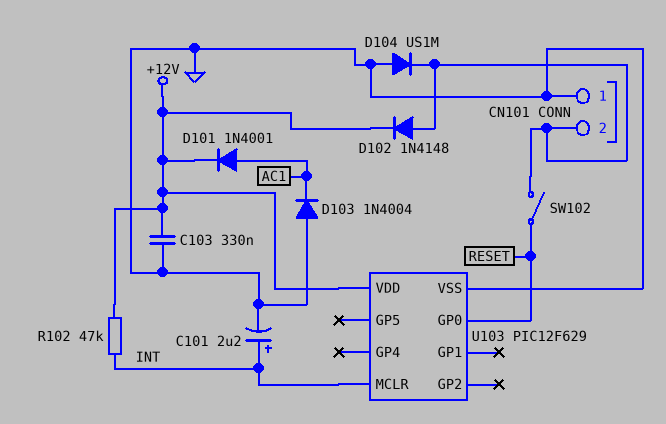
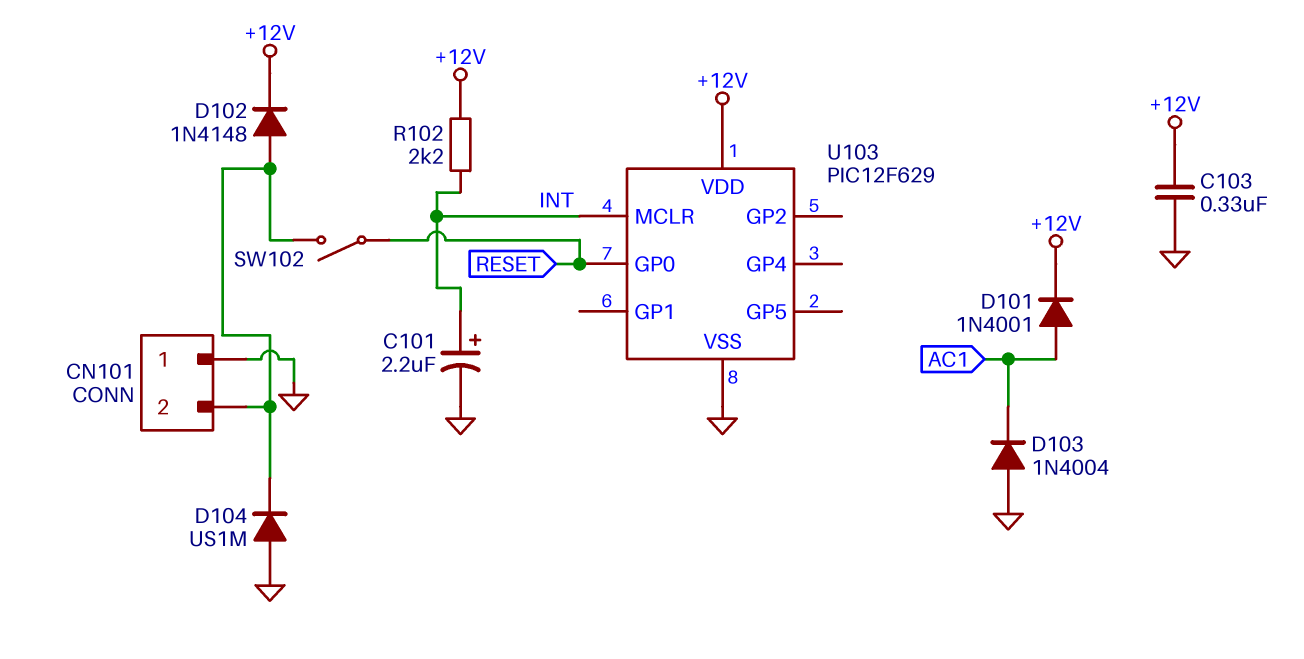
R102: 47k (+12V, INT) -> 2.2k (+12V, INT)

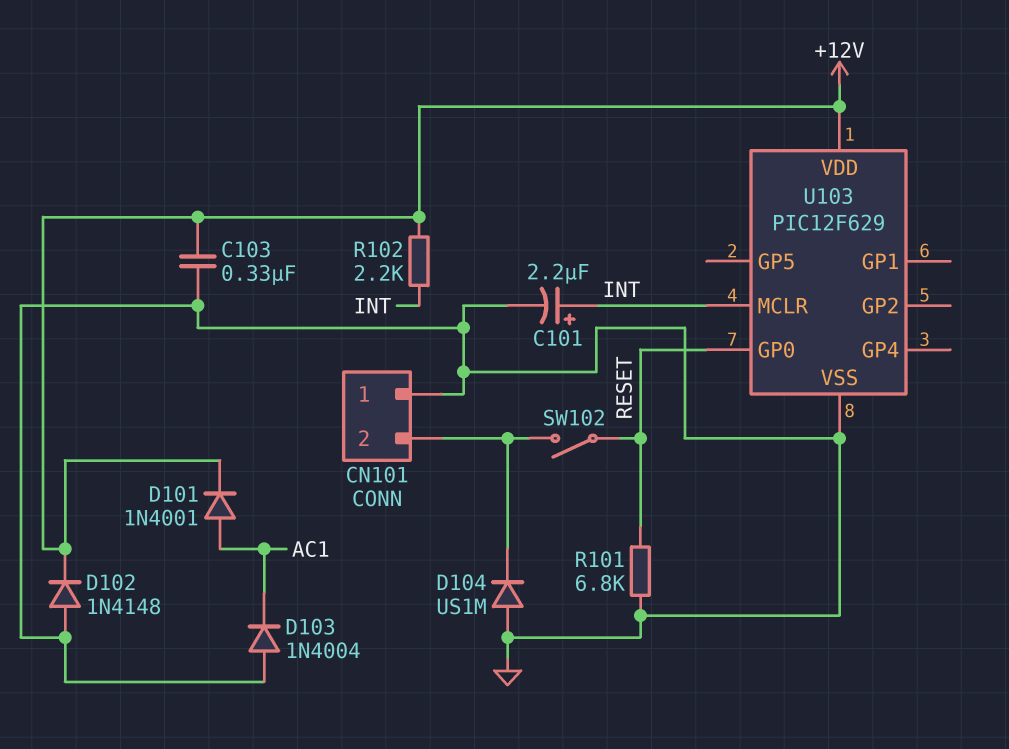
D102: diode 1N4148 (A CN101/2, K +12V) -> diode 1N4148 (A GND, K +12V)
R101: none -> 6.8k (GND, RESET)

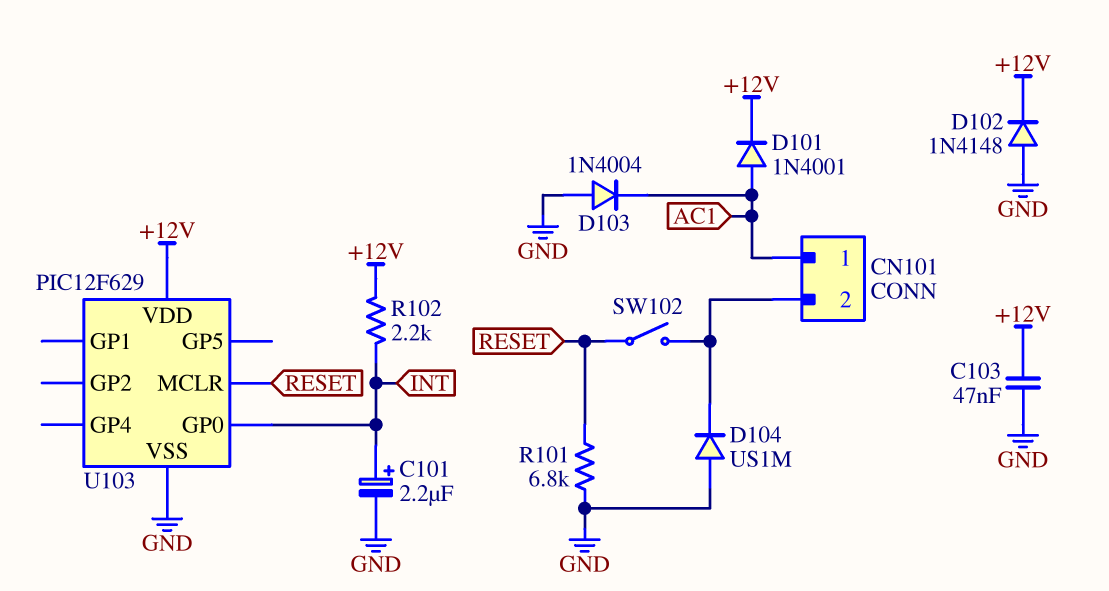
C103: 330nF (+12V, GND) -> 47nF (+12V, GND)
CN101 pin 1: GND -> AC1
U103 pin GP0: RESET -> INT
U103 pin MCLR: INT -> RESET

